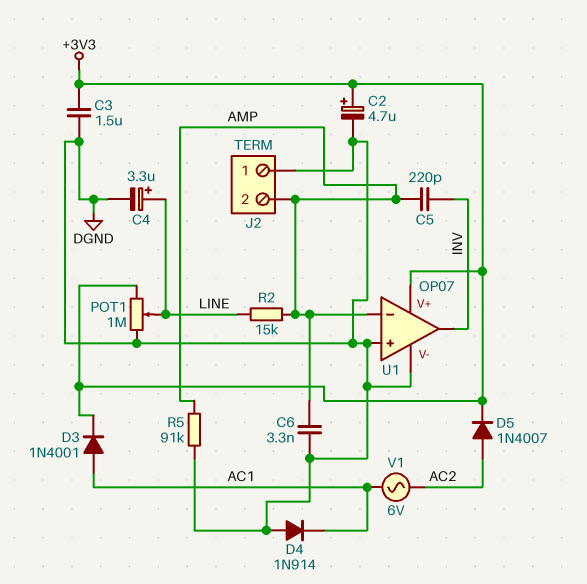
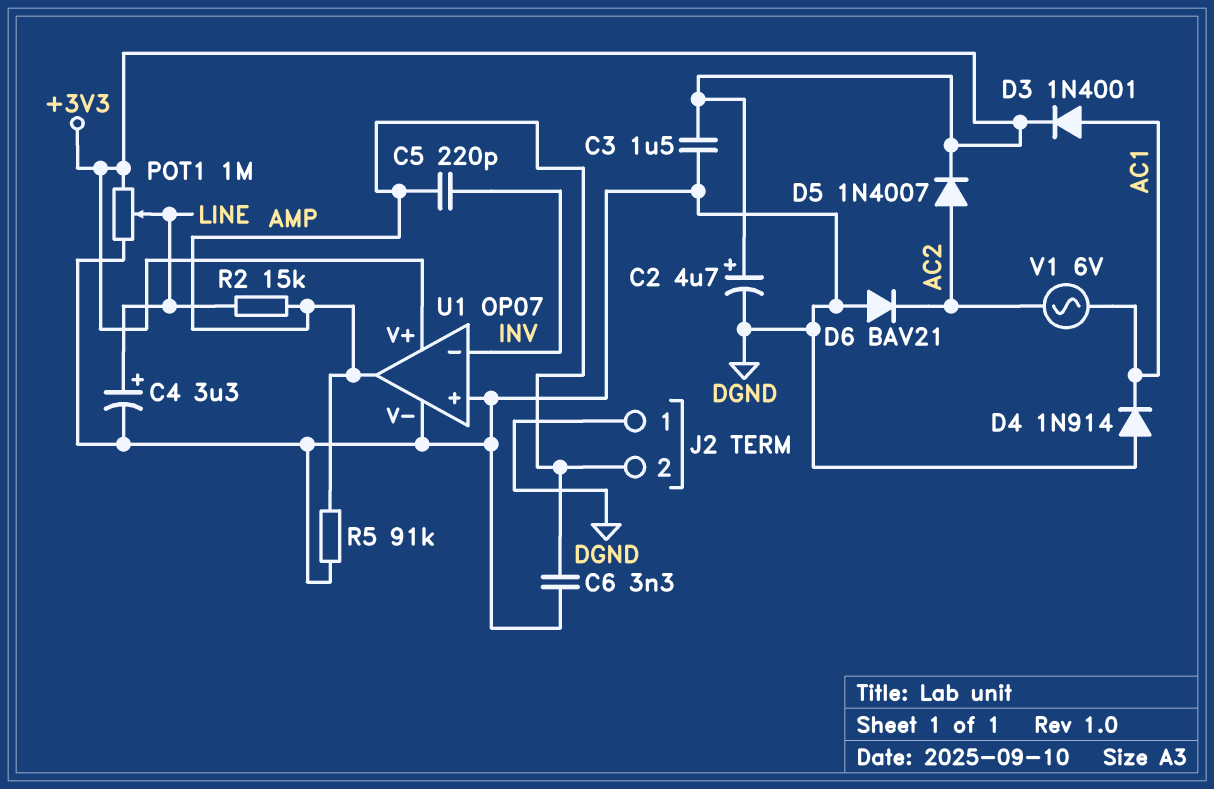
D6: none -> diode BAV21 (A DGND, K AC2)
U1 pin in-: AMP -> INV
U1 pin out: INV -> AMP

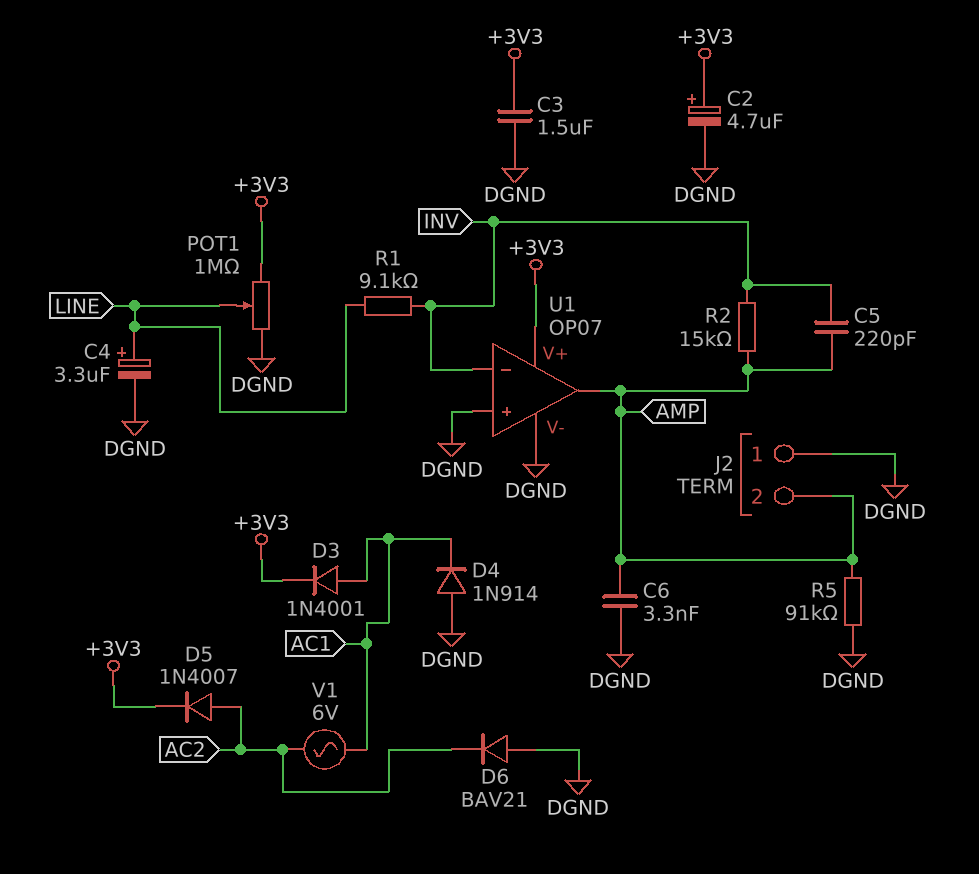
R1: none -> 9.1k (INV, LINE)
R2: 15k (AMP, LINE) -> 15k (AMP, INV)

